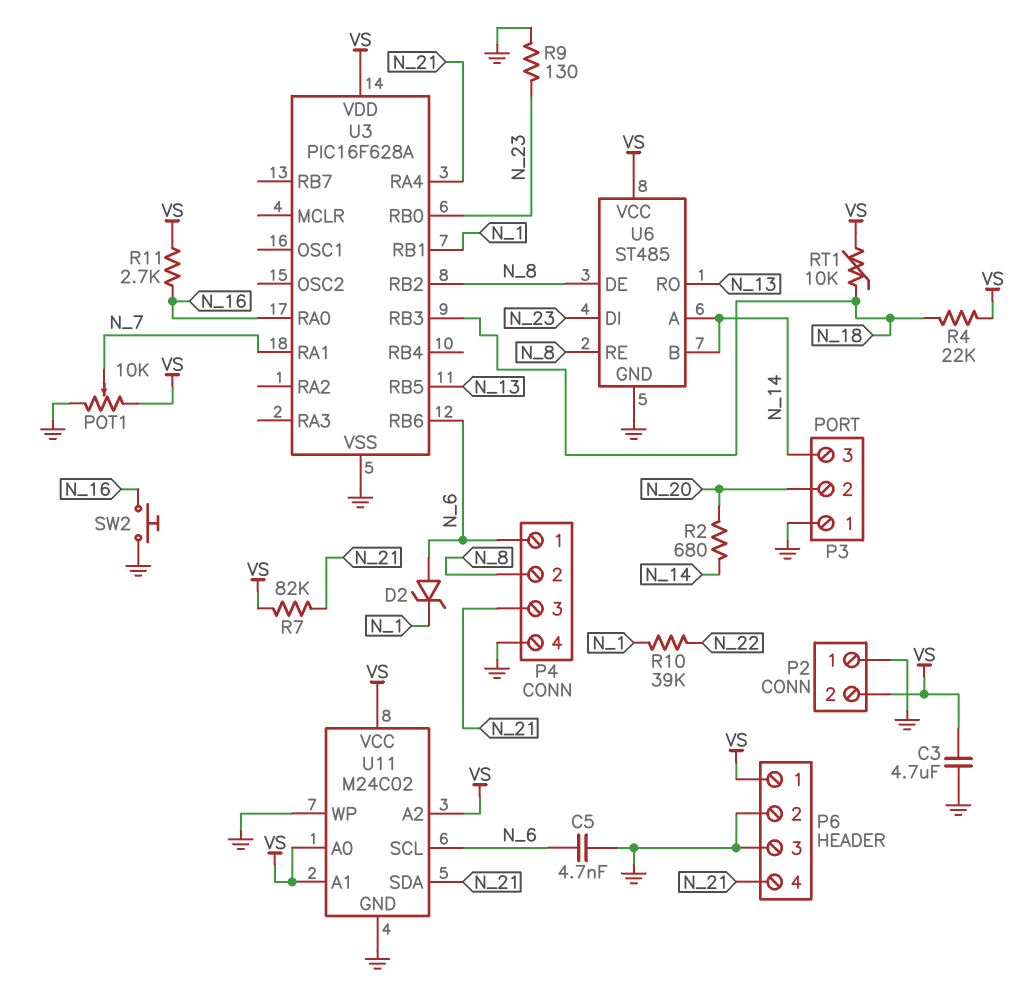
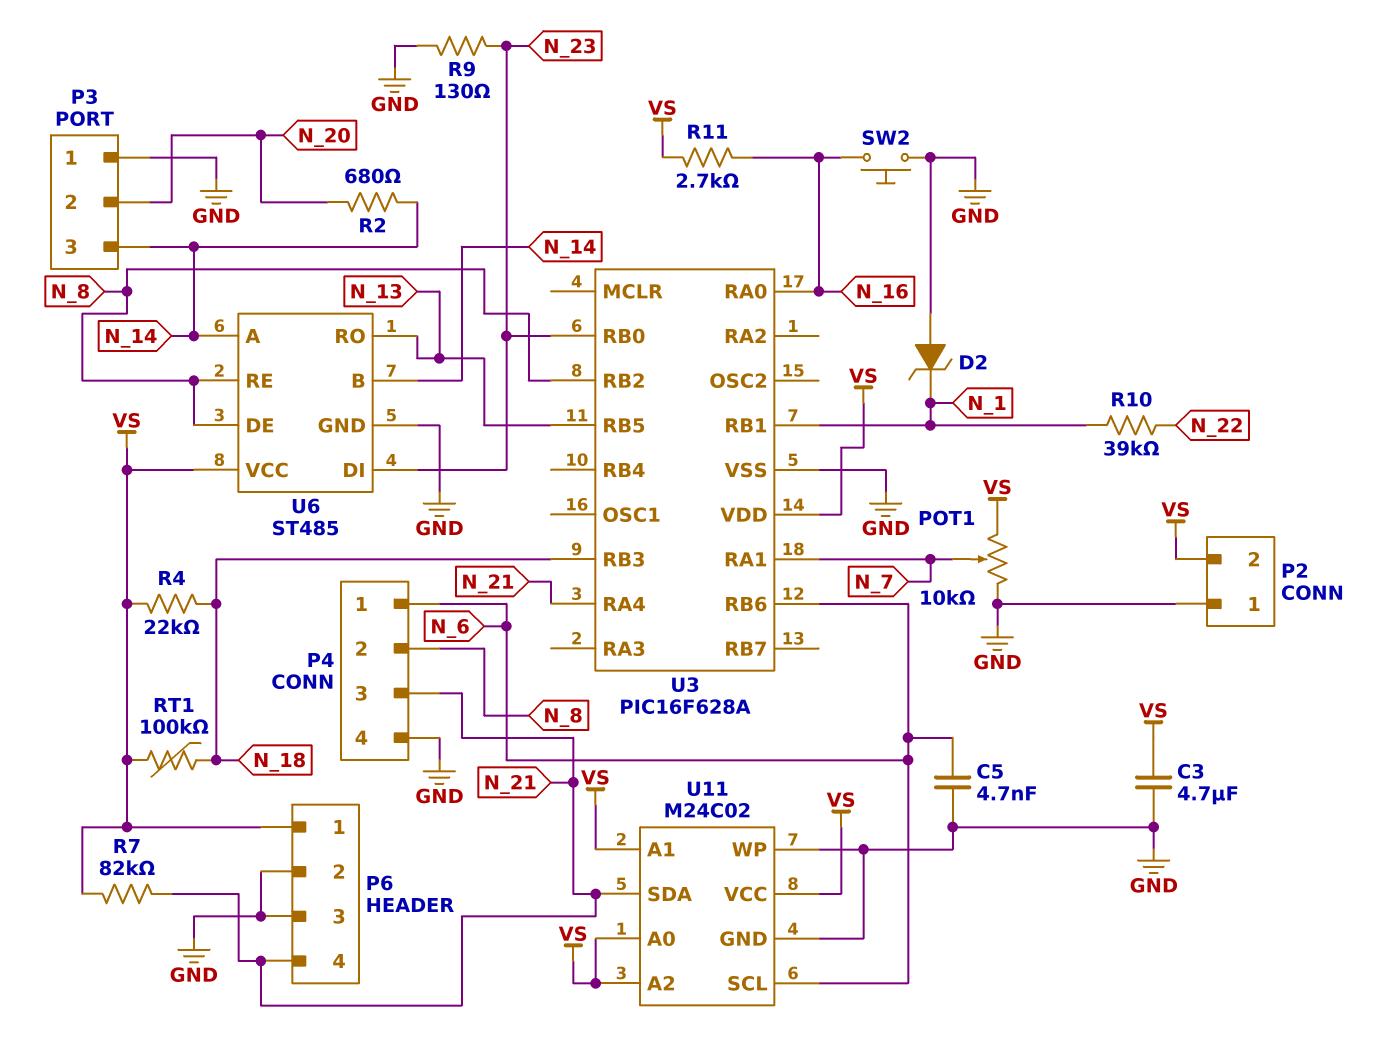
D2: zener (A N_6, K N_1) -> zener (A GND, K N_1)
RT1: 10k (N_18, VS) -> 100k (N_18, VS)

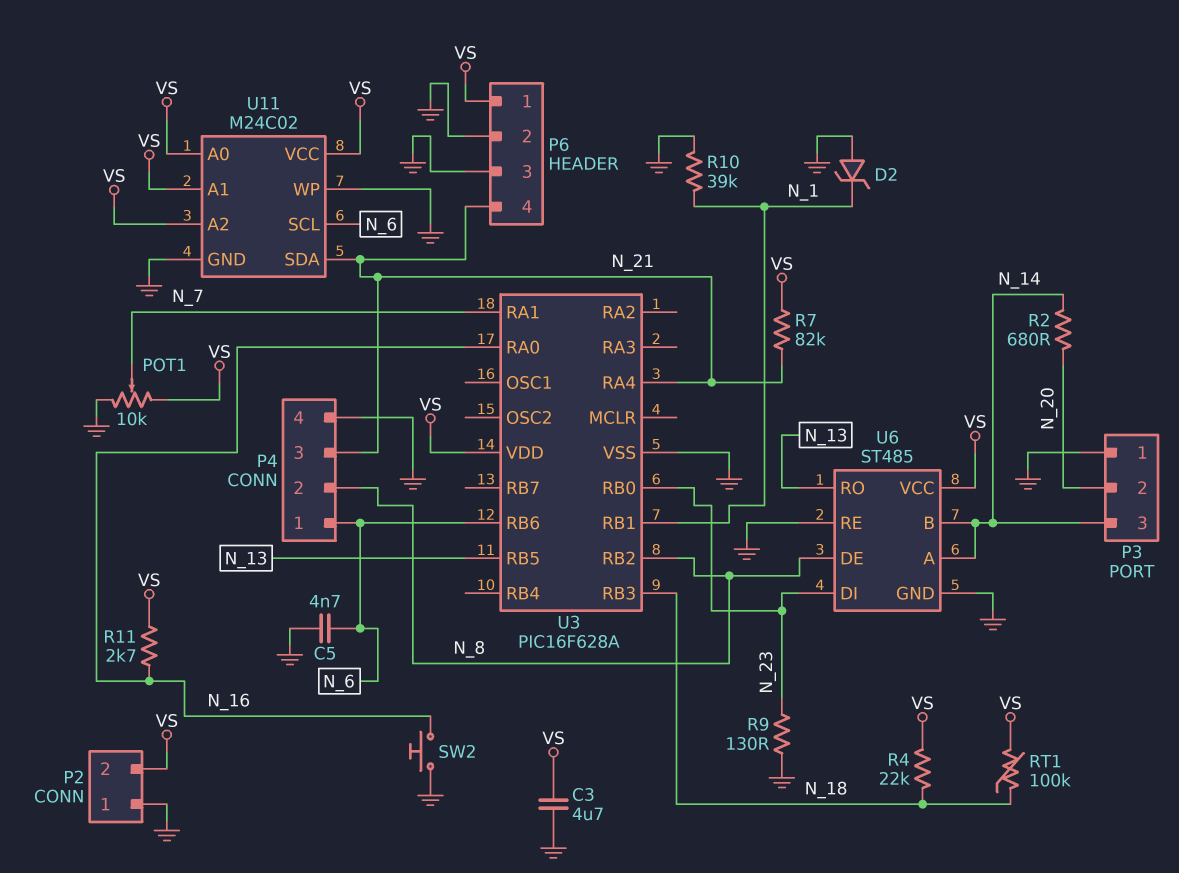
R10: 39k (N_1, N_22) -> 39k (GND, N_1)
U6 pin RE: N_8 -> GND

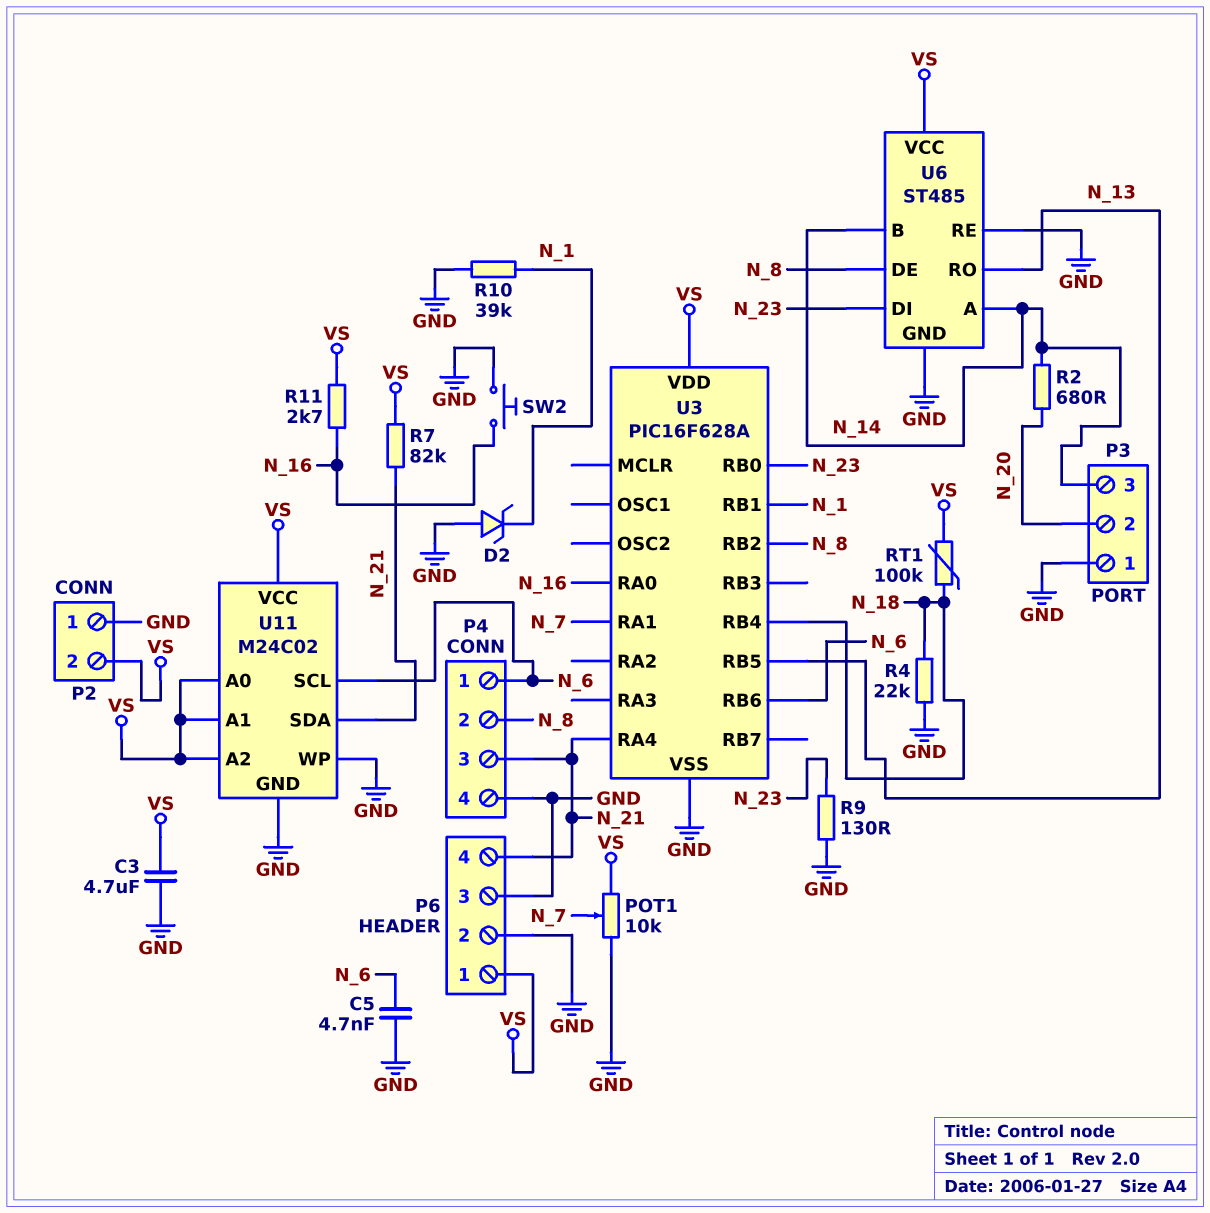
R4: 22k (N_18, VS) -> 22k (GND, N_18)
U3 pin RB3: N_18 -> none
U3 pin RB4: none -> N_18

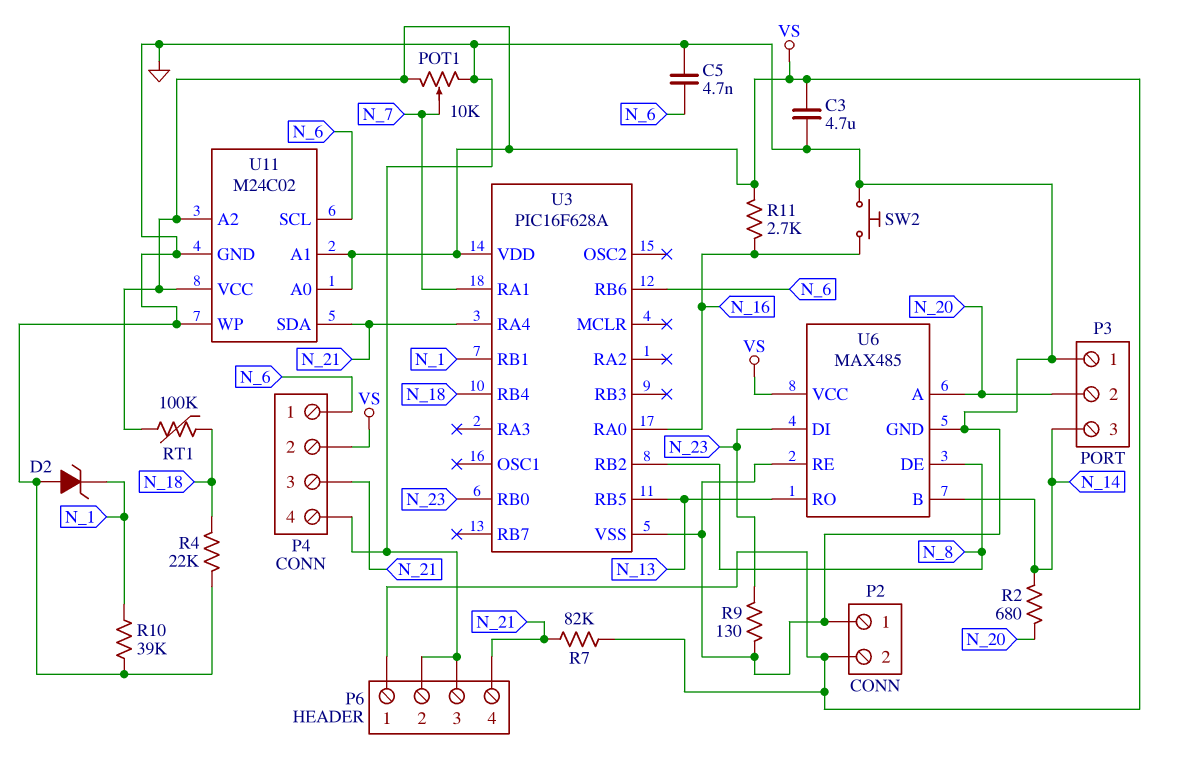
P4 pin 2: N_8 -> VS
U6: ST485 -> MAX485
U6 pin A: N_14 -> N_20

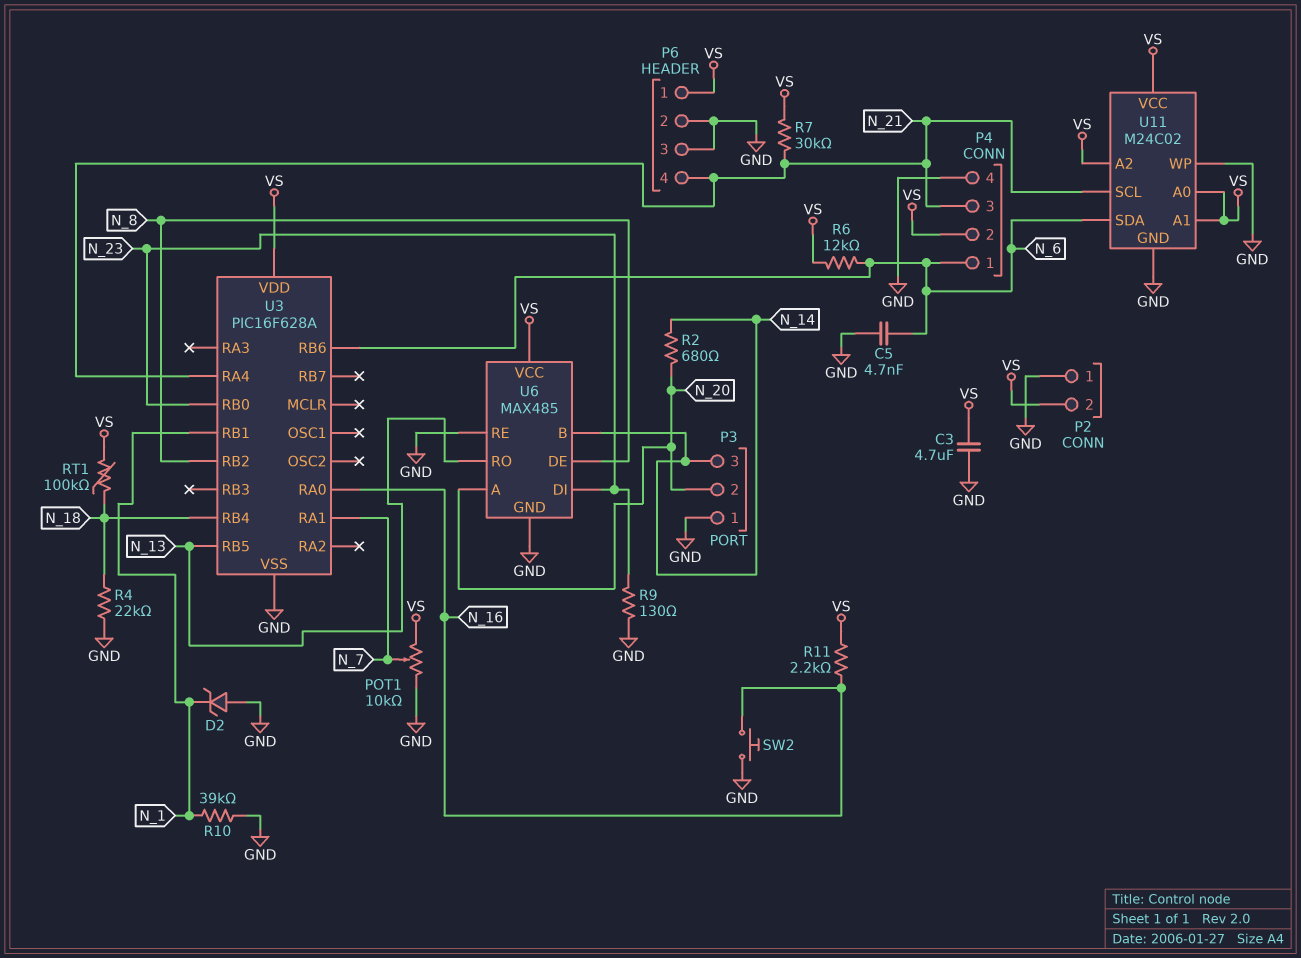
R6: none -> 12k (N_6, VS)
R7: 82k (N_21, VS) -> 30k (N_21, VS)
R11: 2.7k (N_16, VS) -> 2.2k (N_16, VS)
U11 pin SCL: N_6 -> N_21
U11 pin SDA: N_21 -> N_6

